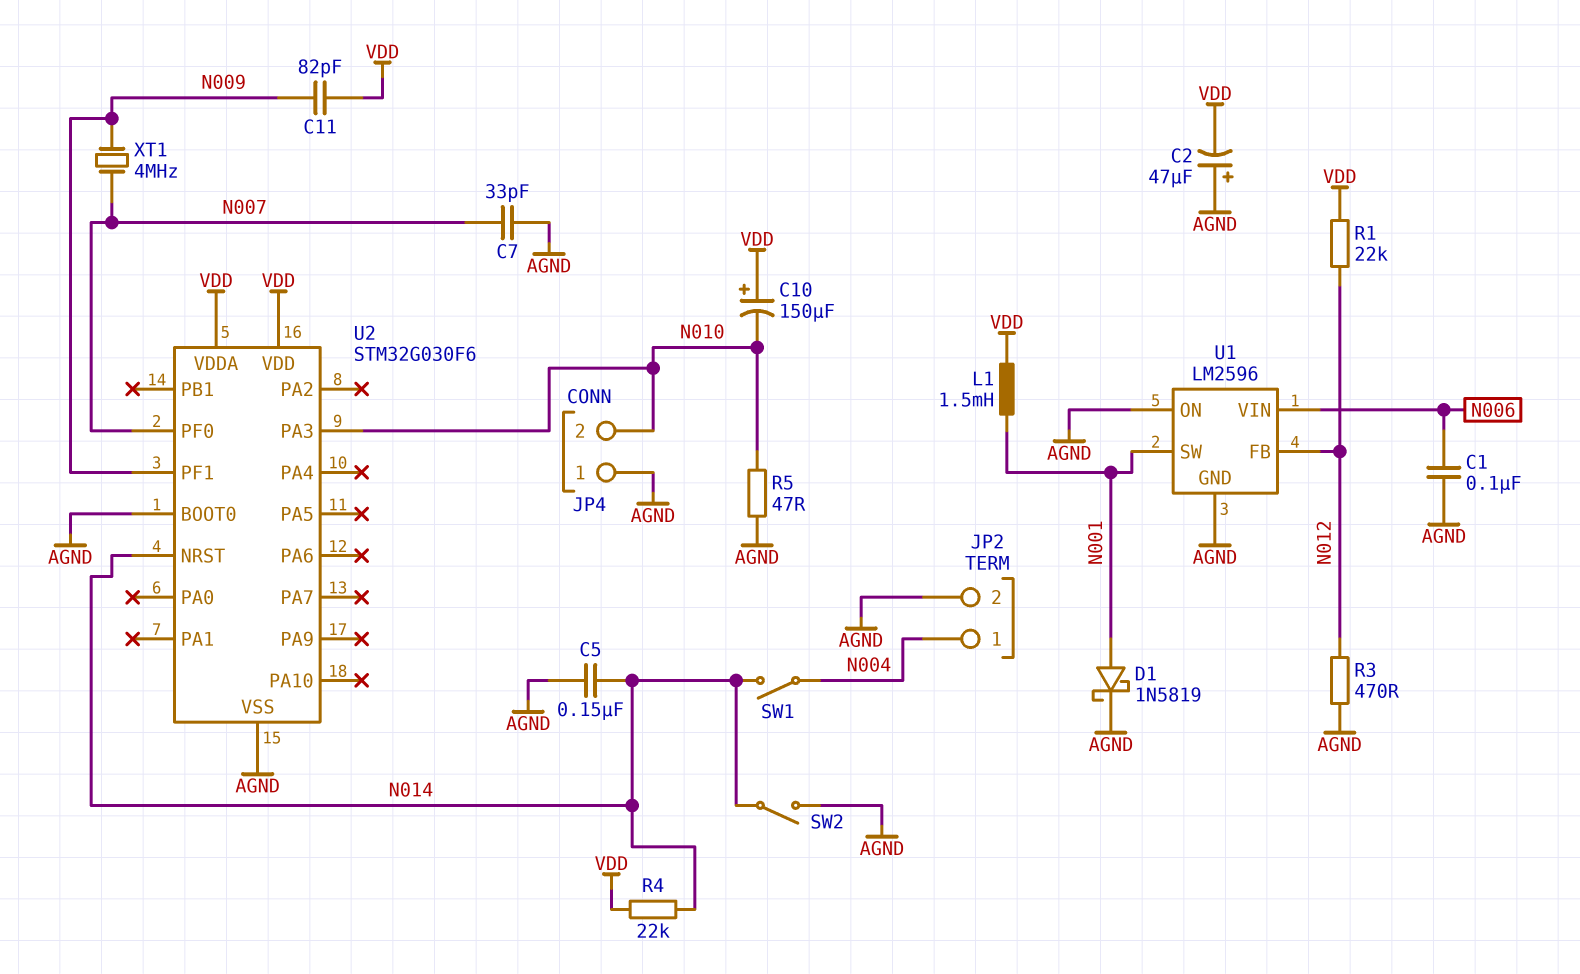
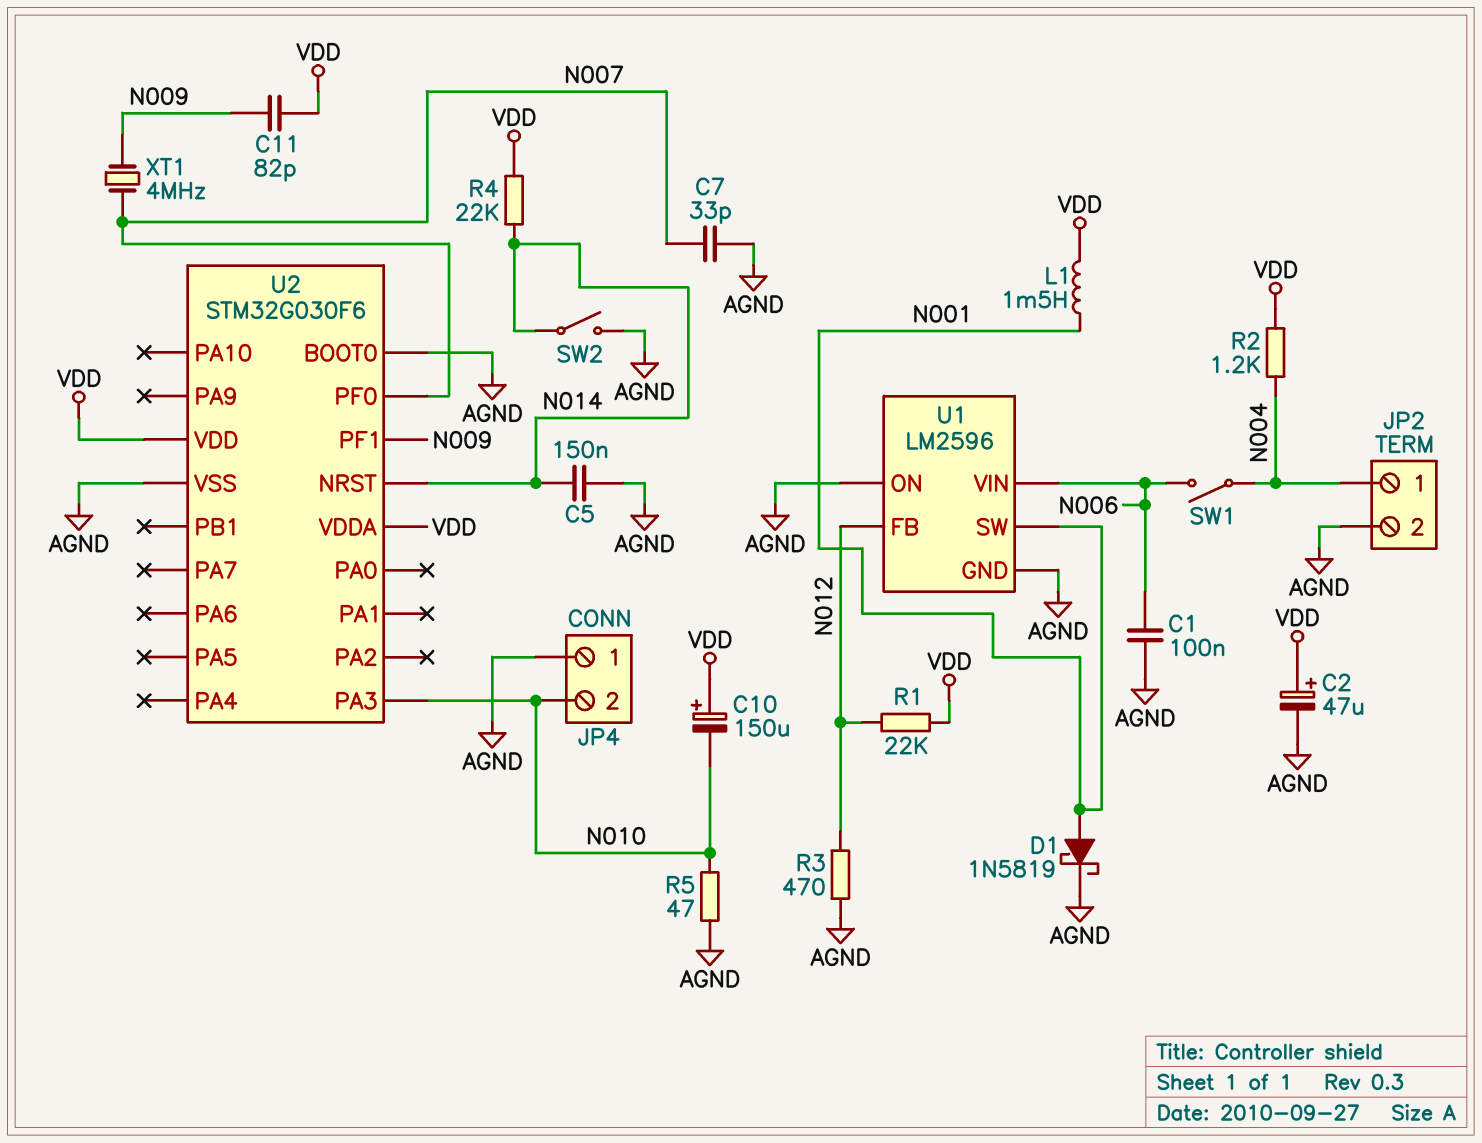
C2: 47uF (plus AGND, minus VDD) -> 47uF (plus VDD, minus AGND)
R2: none -> 1.2k (N004, VDD)
SW1: switch (N004, N014) -> switch (N004, N006)

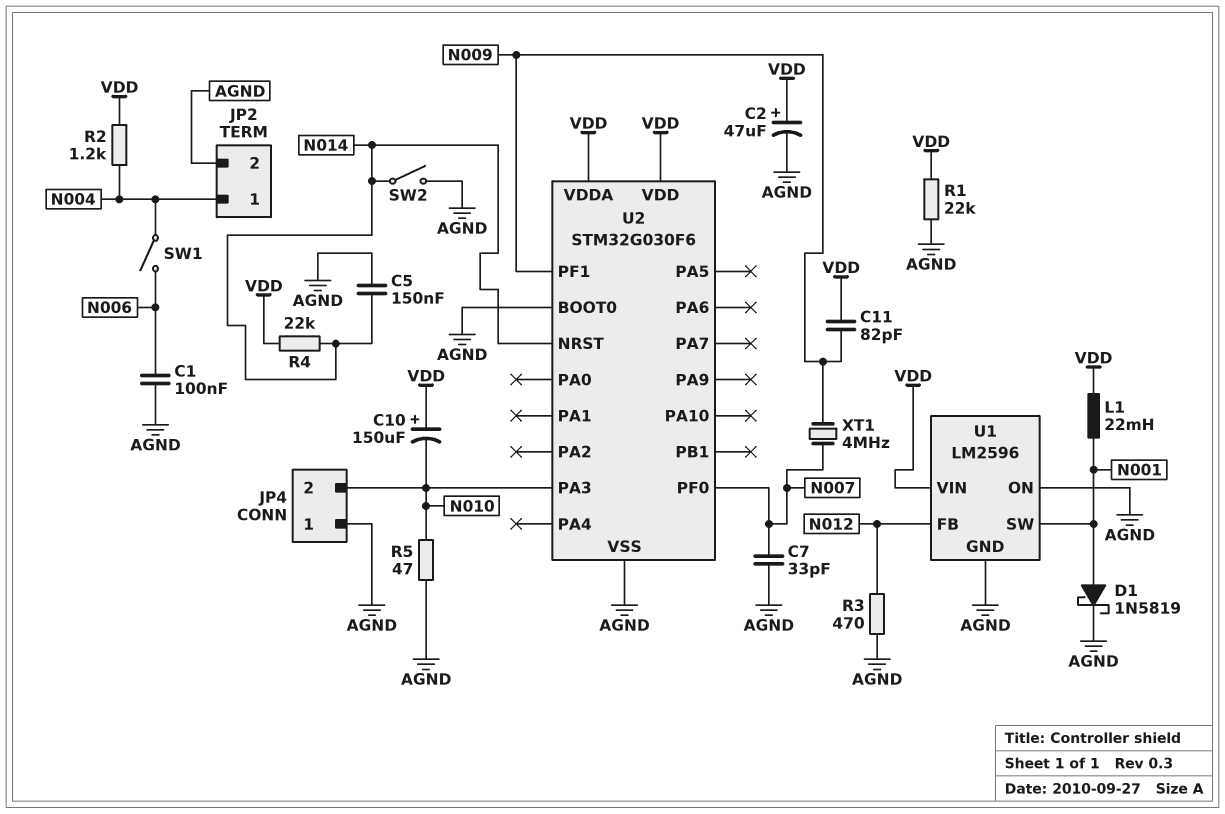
L1: 1.5mH (N001, VDD) -> 22mH (N001, VDD)
R1: 22k (N012, VDD) -> 22k (AGND, VDD)
U1 pin VIN: N006 -> VDD

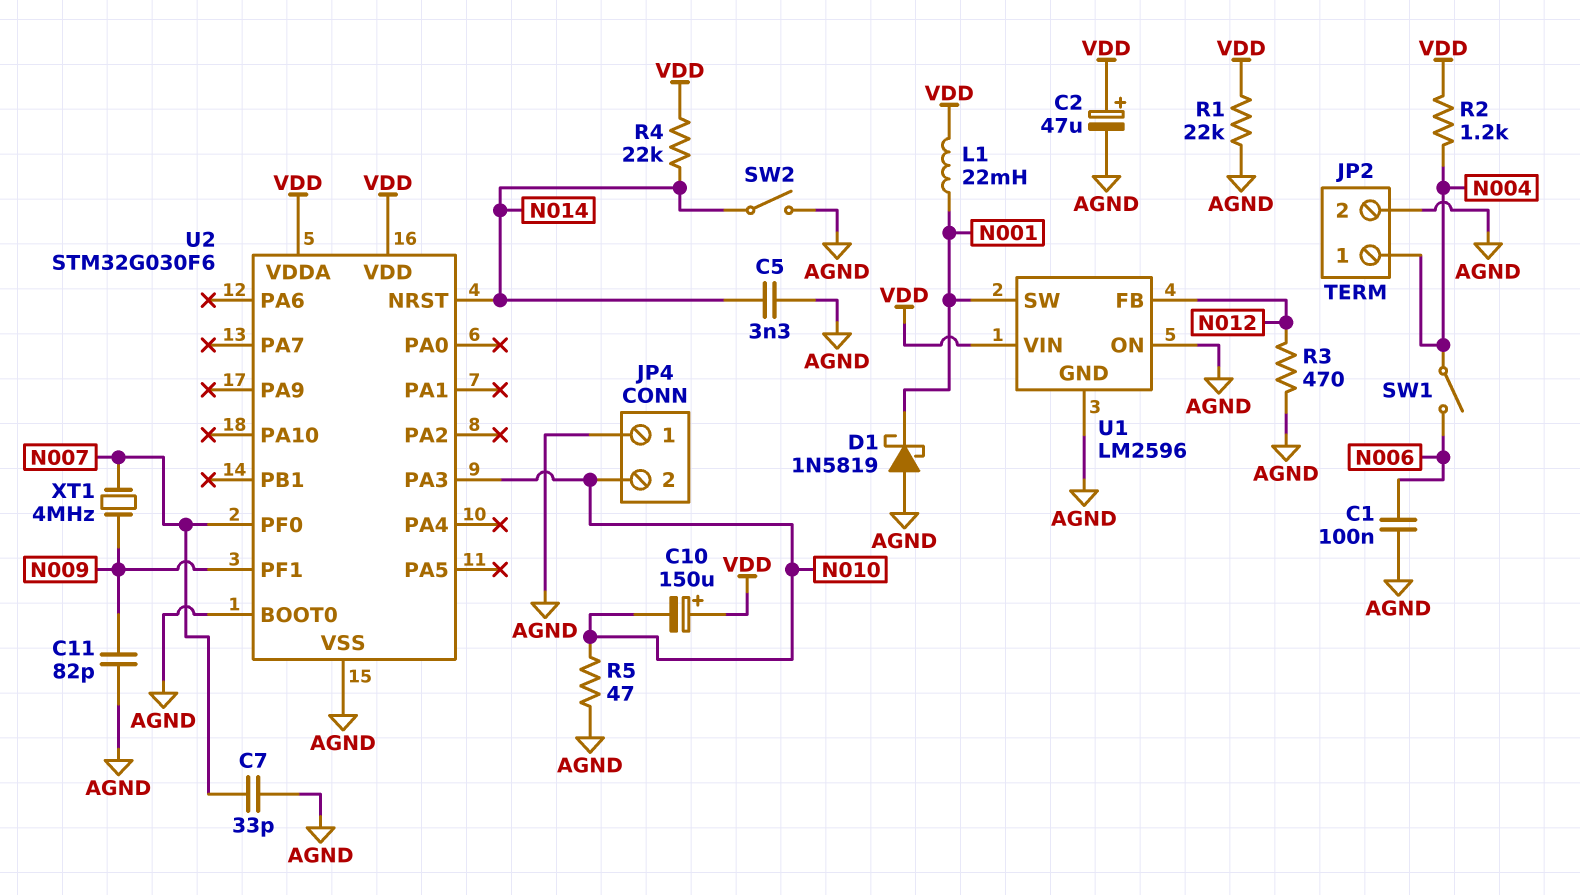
C5: 150nF (AGND, N014) -> 3.3nF (AGND, N014)
C11: 82pF (N009, VDD) -> 82pF (AGND, N009)
D1: schottky 1N5819 (A N001, K AGND) -> schottky 1N5819 (A AGND, K N001)

